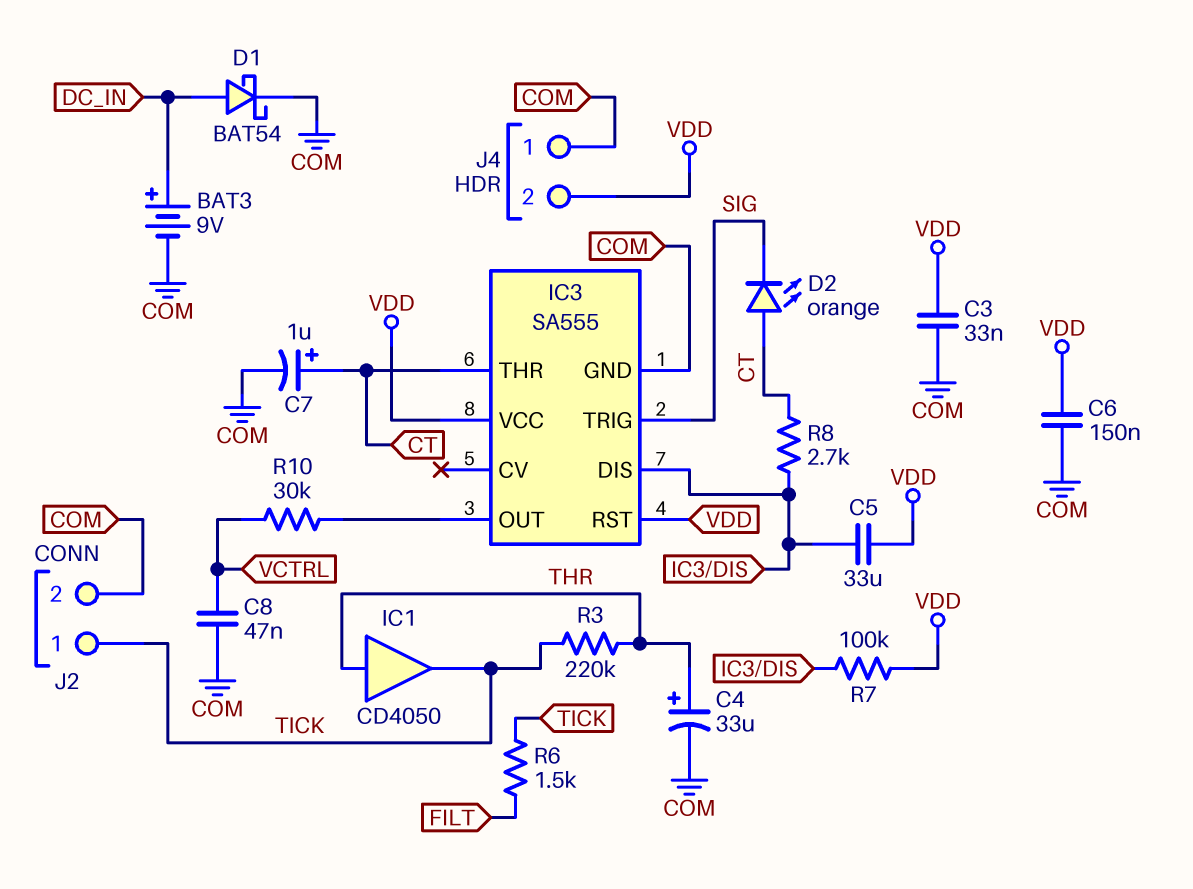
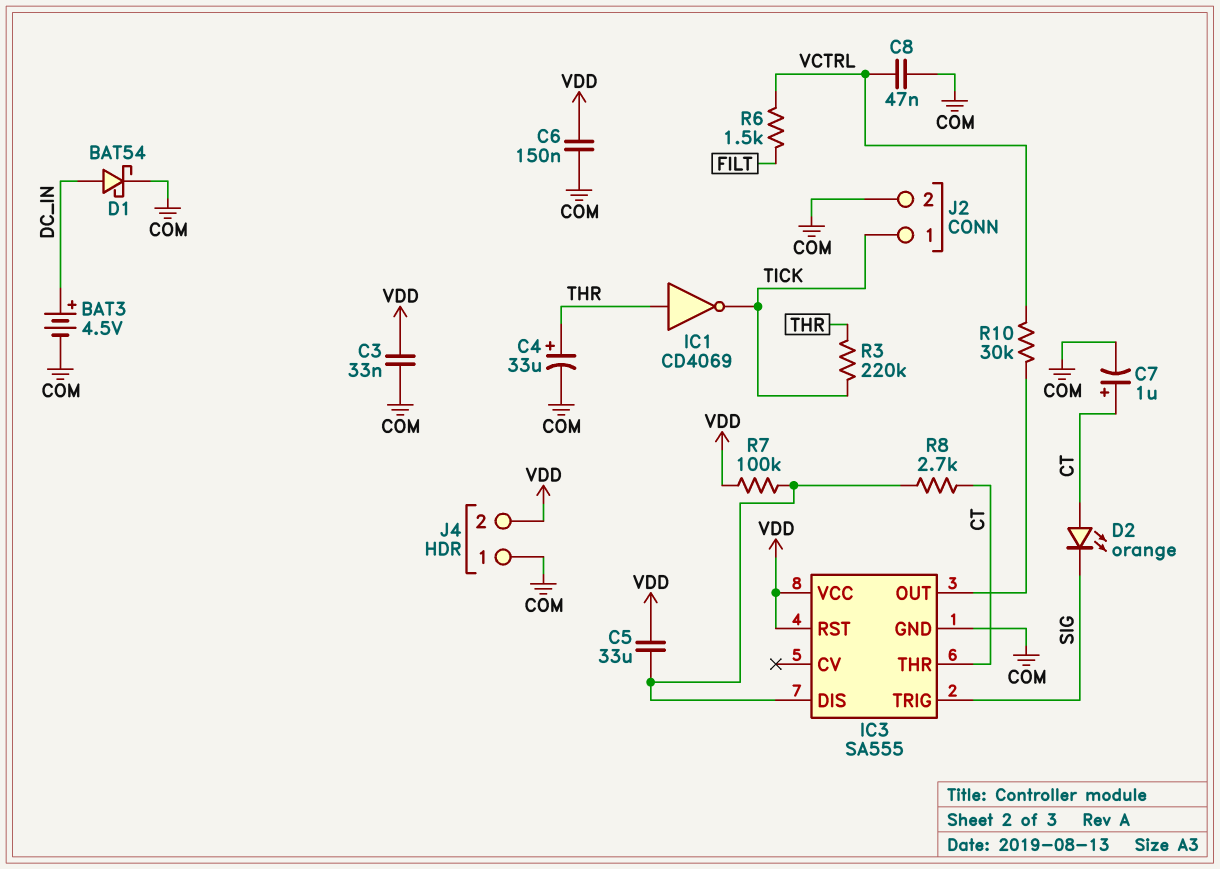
BAT3: 9V (plus DC_IN, minus COM) -> 4.5V (plus DC_IN, minus COM)
IC1: buffer CD4050 (in THR, out TICK) -> NOT CD4069 (in THR, out TICK)
R6: 1.5k (FILT, TICK) -> 1.5k (FILT, VCTRL)

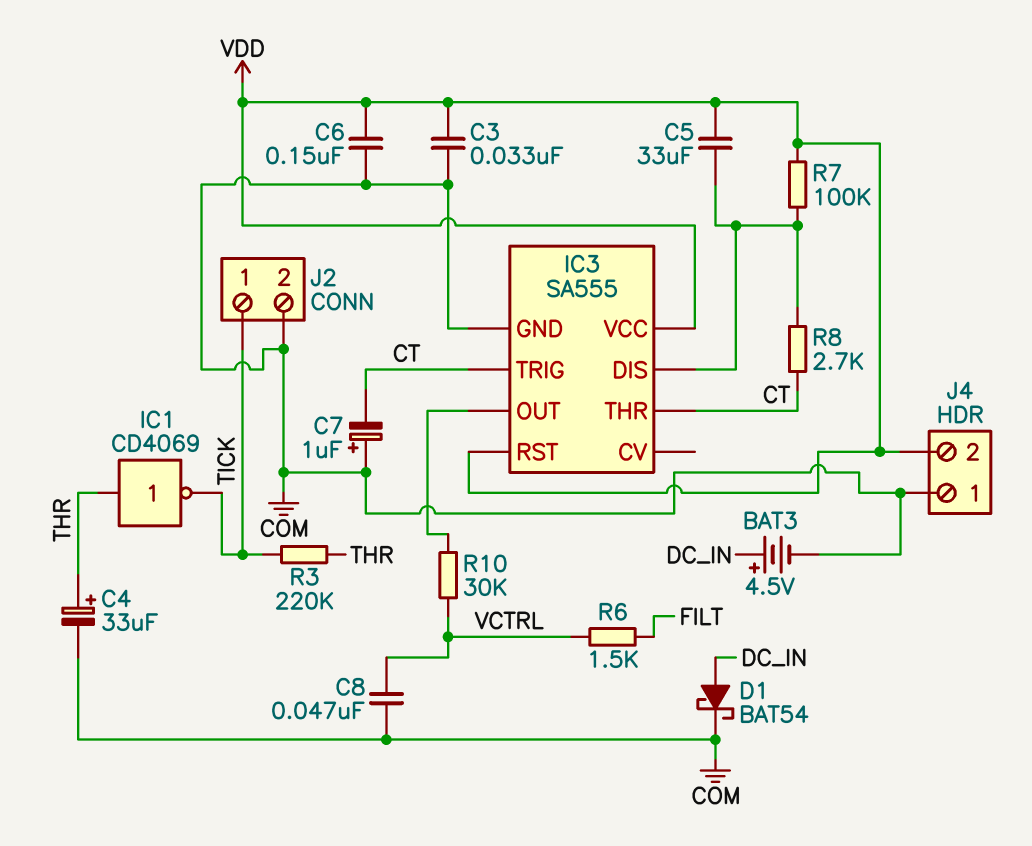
C7: 1uF (plus CT, minus COM) -> 1uF (plus COM, minus CT)
D2: LED orange (A CT, K SIG) -> none
IC3 pin TRIG: SIG -> CT

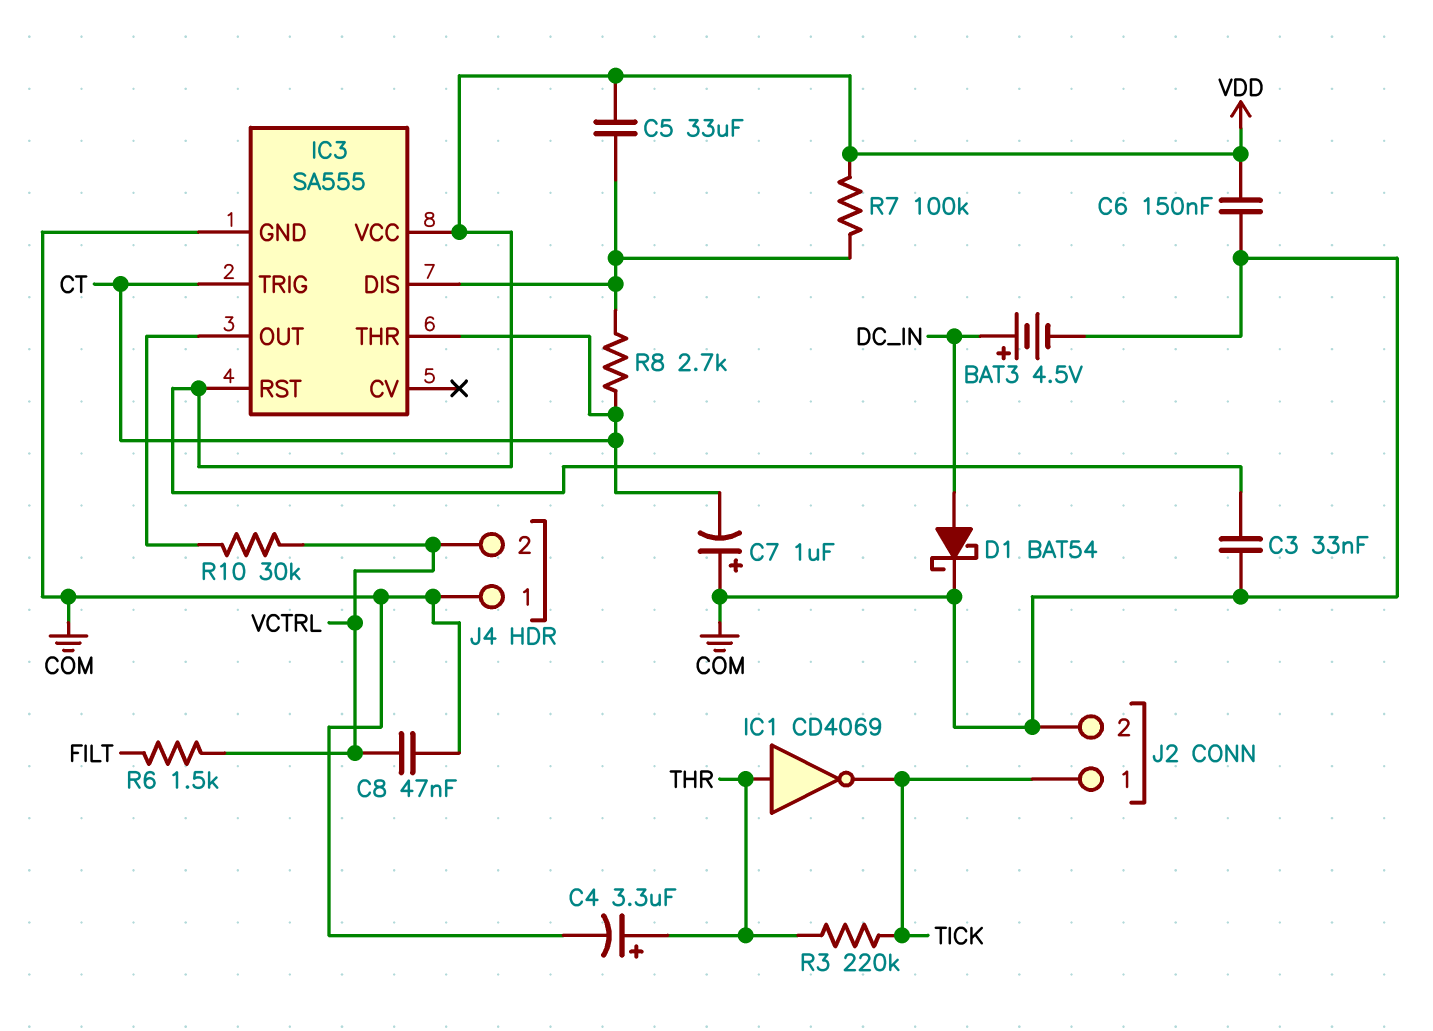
C4: 33uF (plus THR, minus COM) -> 3.3uF (plus THR, minus COM)
J4 pin 2: VDD -> VCTRL

